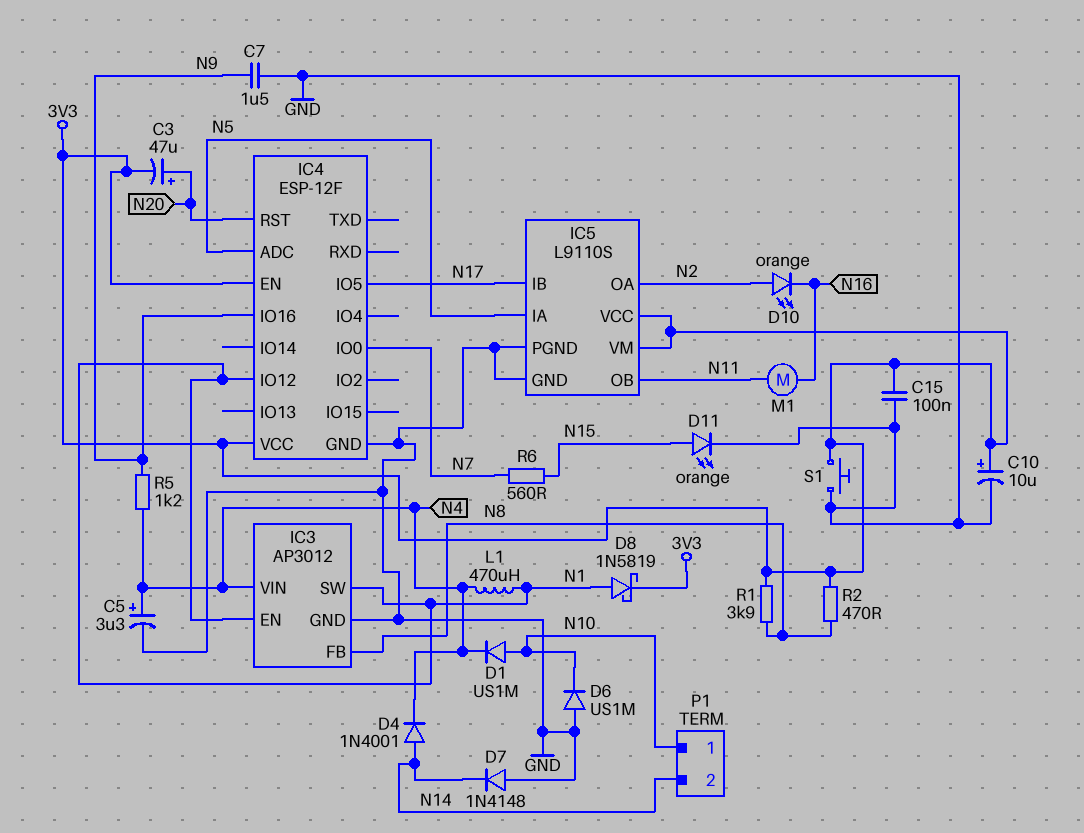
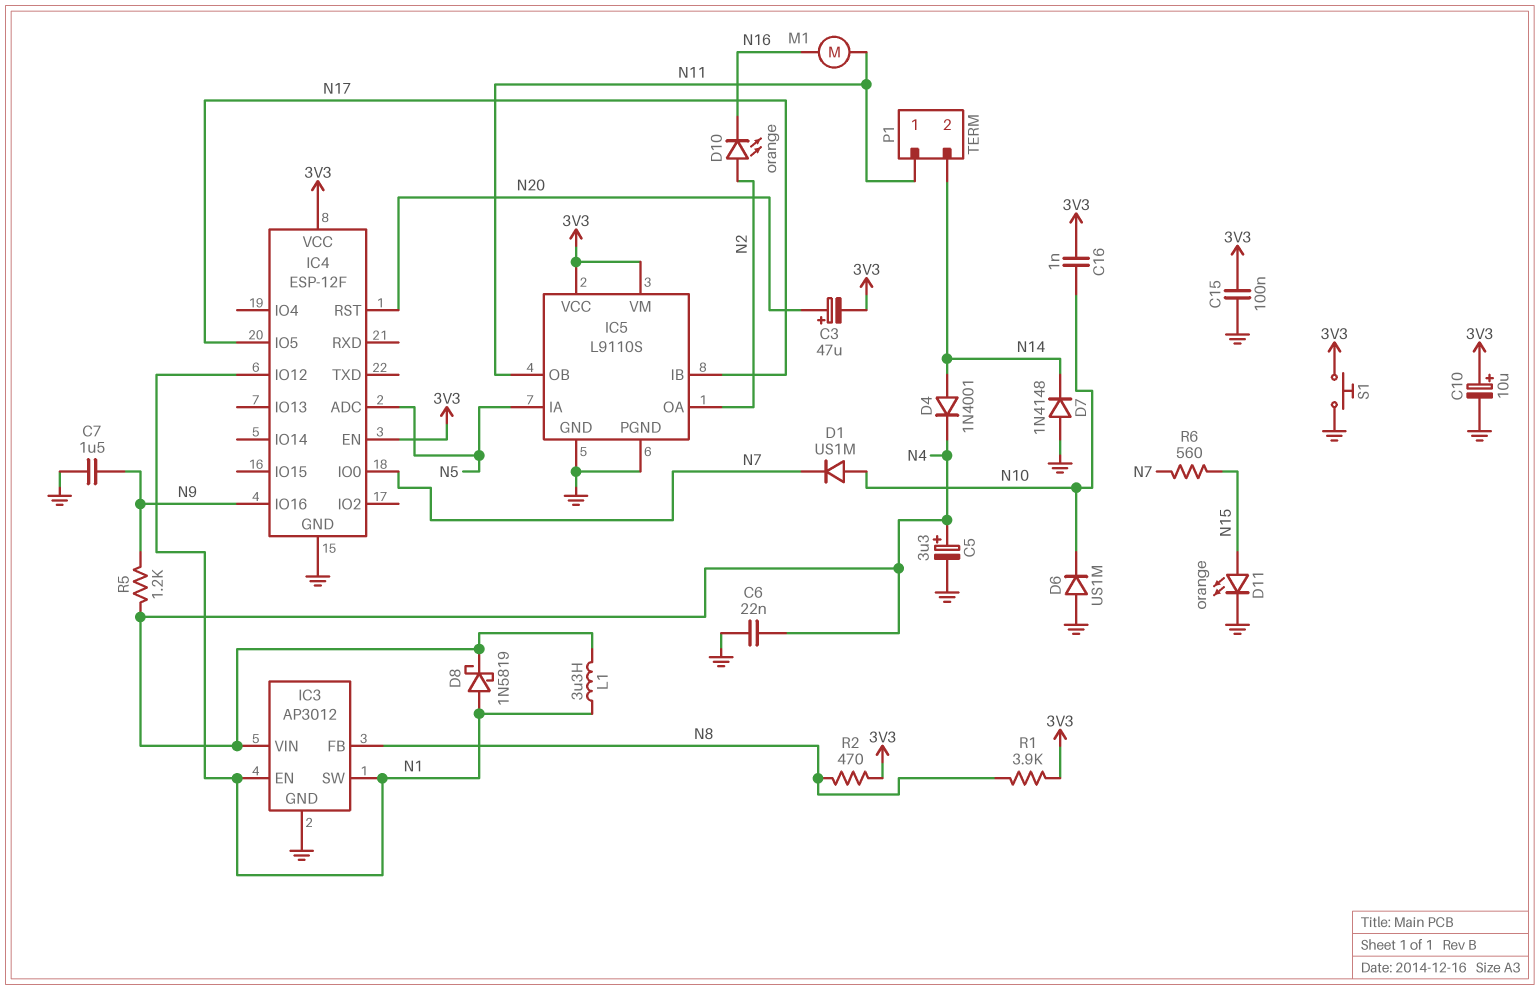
C6: none -> 22nF (GND, N4)
C16: none -> 1nF (3V3, N10)
D1: diode US1M (A N10, K N4) -> diode US1M (A N10, K N7)
D8: schottky 1N5819 (A N1, K 3V3) -> schottky 1N5819 (A N1, K N4)
L1: 470uH (N1, N4) -> 3.3uH (N1, N4)
P1 pin 1: N10 -> N11

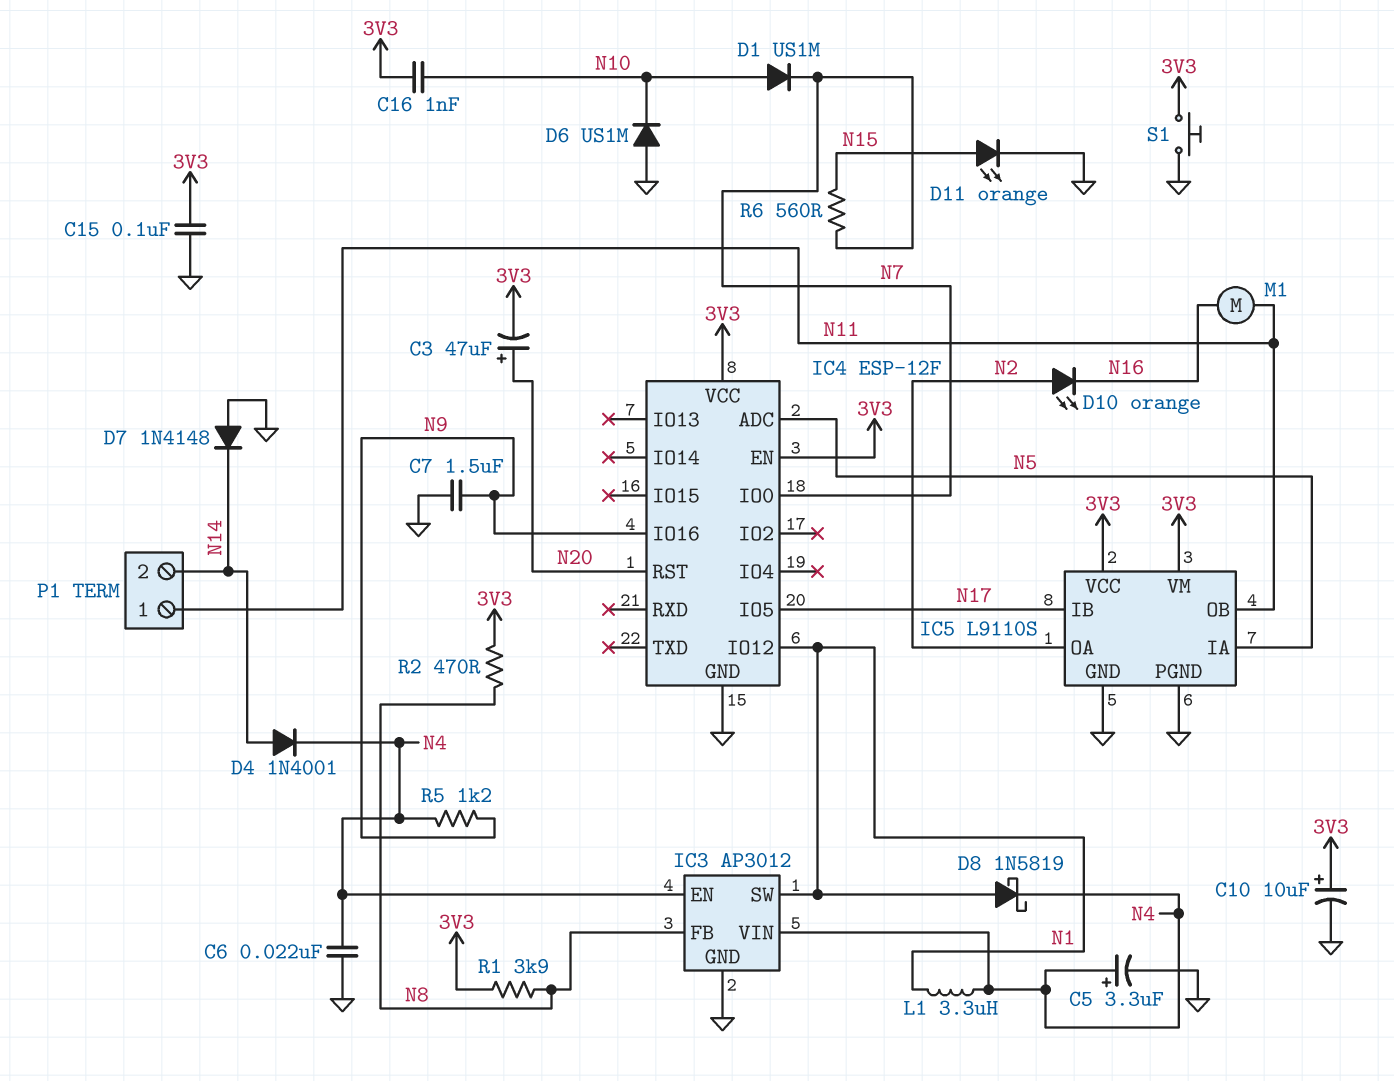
IC3 pin EN: N1 -> N4

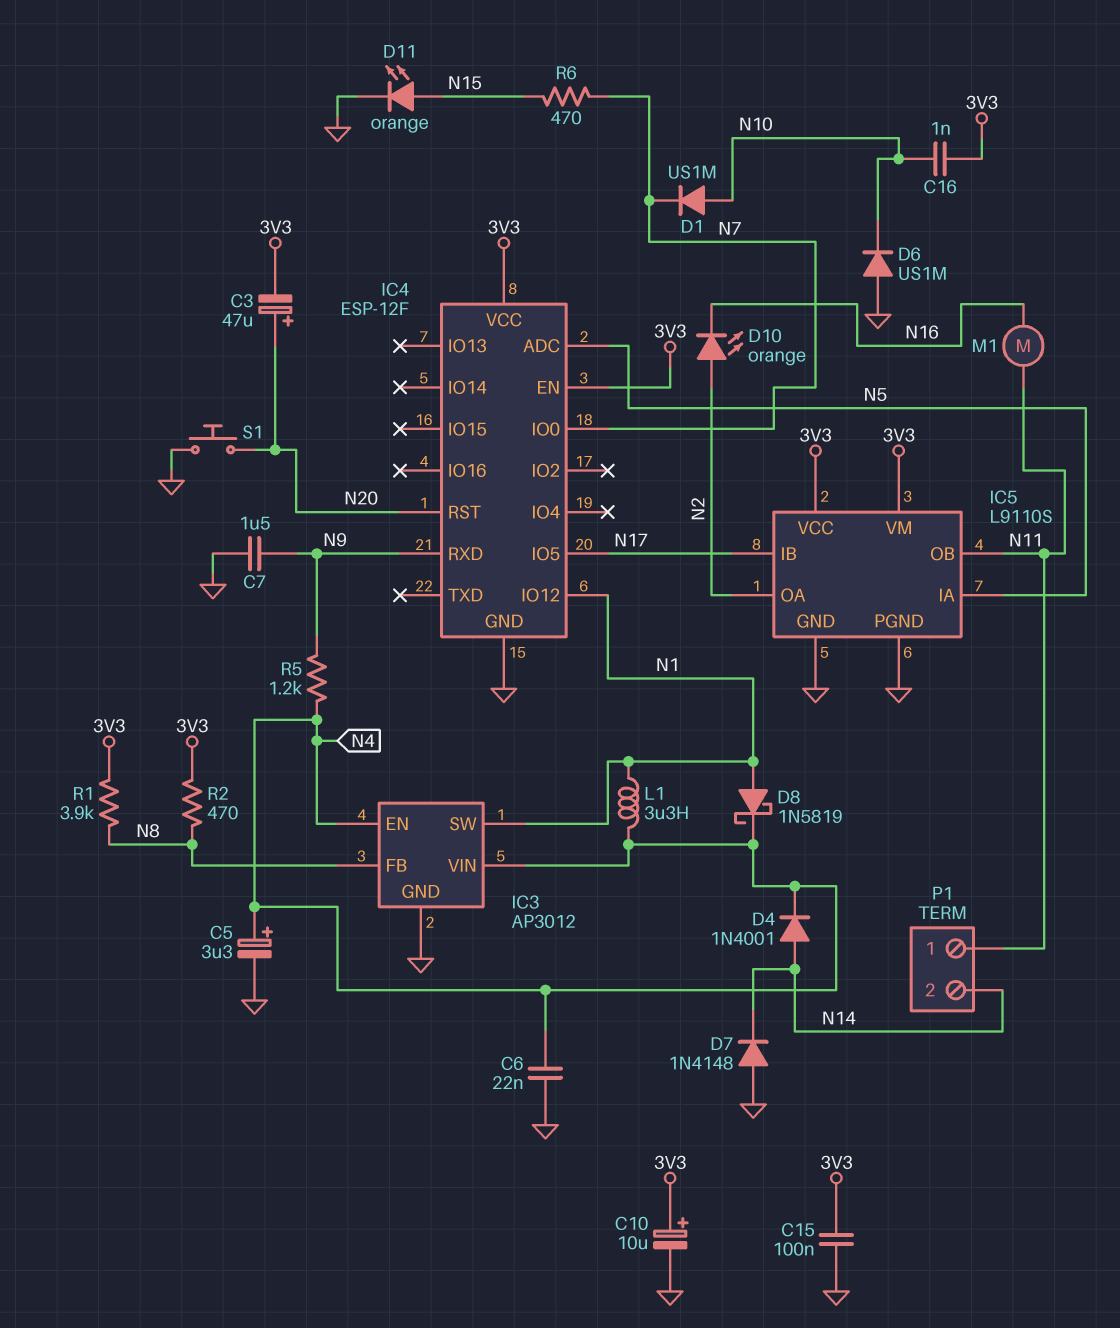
IC4 pin IO16: N9 -> none
IC4 pin RXD: none -> N9
R6: 560 (N7, N15) -> 470 (N7, N15)
S1: button (3V3, GND) -> button (GND, N20)

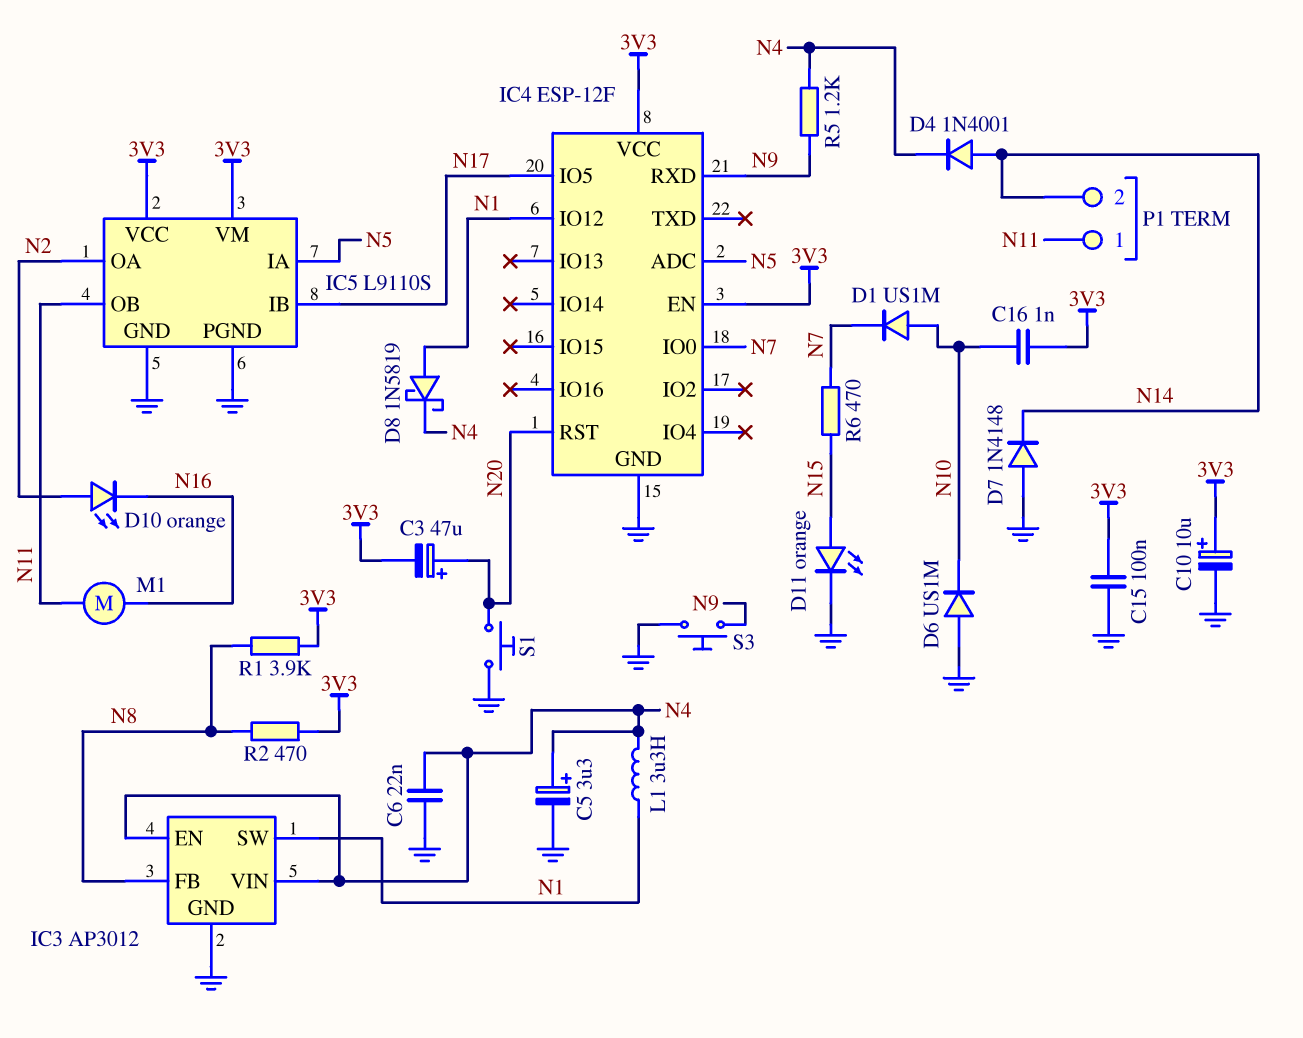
C7: 1.5uF (GND, N9) -> none
S3: none -> button (GND, N9)

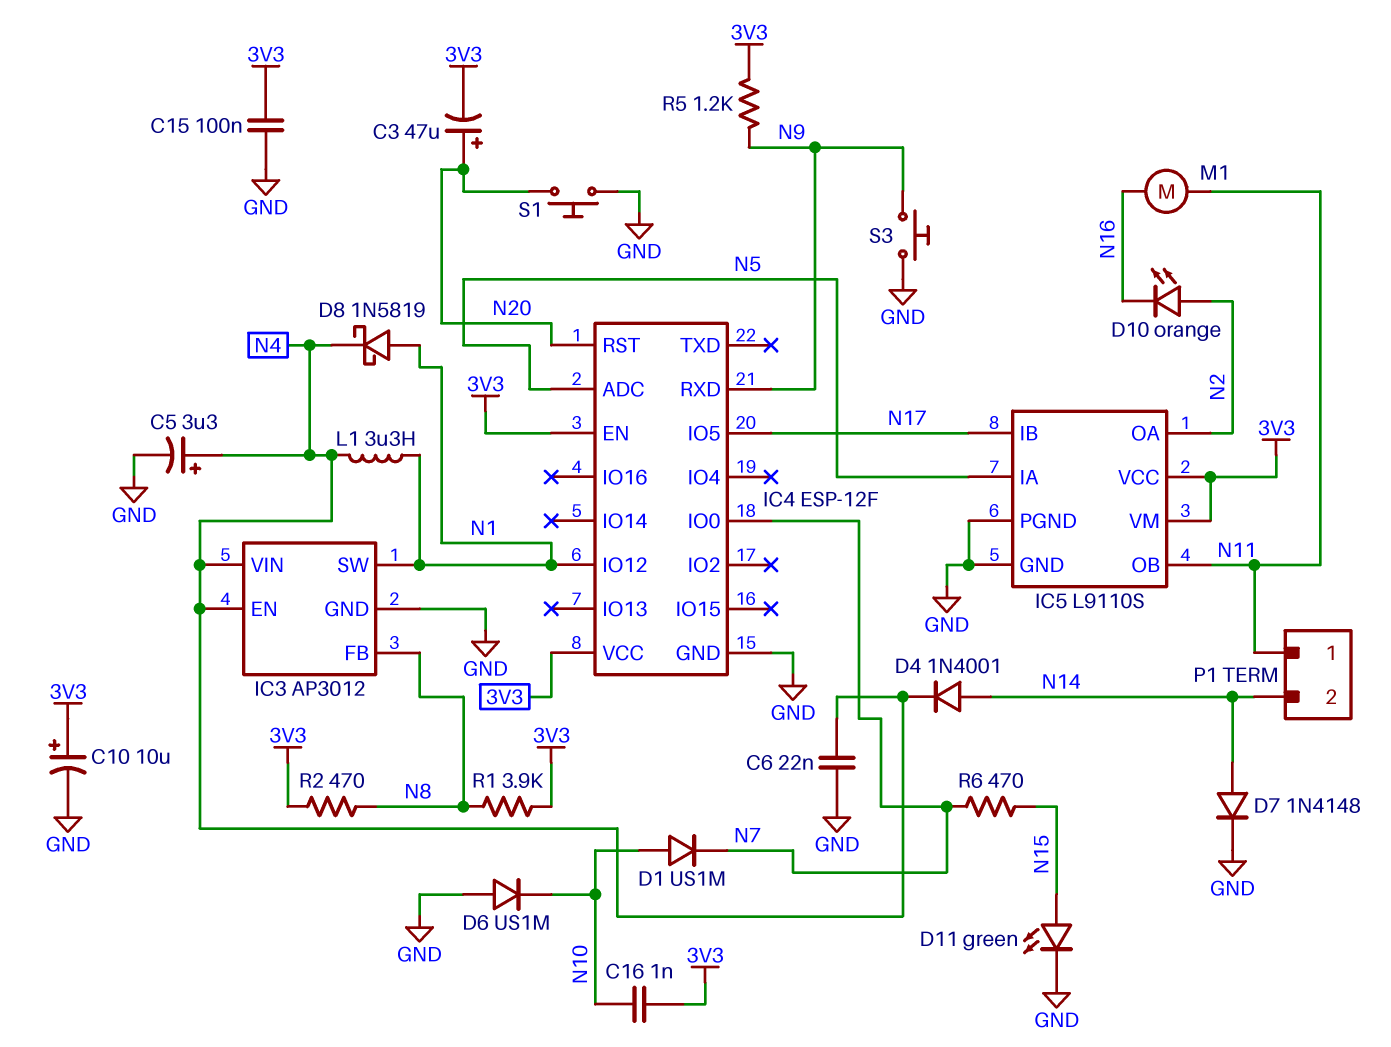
D7: diode 1N4148 (A GND, K N14) -> diode 1N4148 (A N14, K GND)
D11: LED orange (A N15, K GND) -> LED green (A N15, K GND)
R5: 1.2k (N4, N9) -> 1.2k (3V3, N9)

